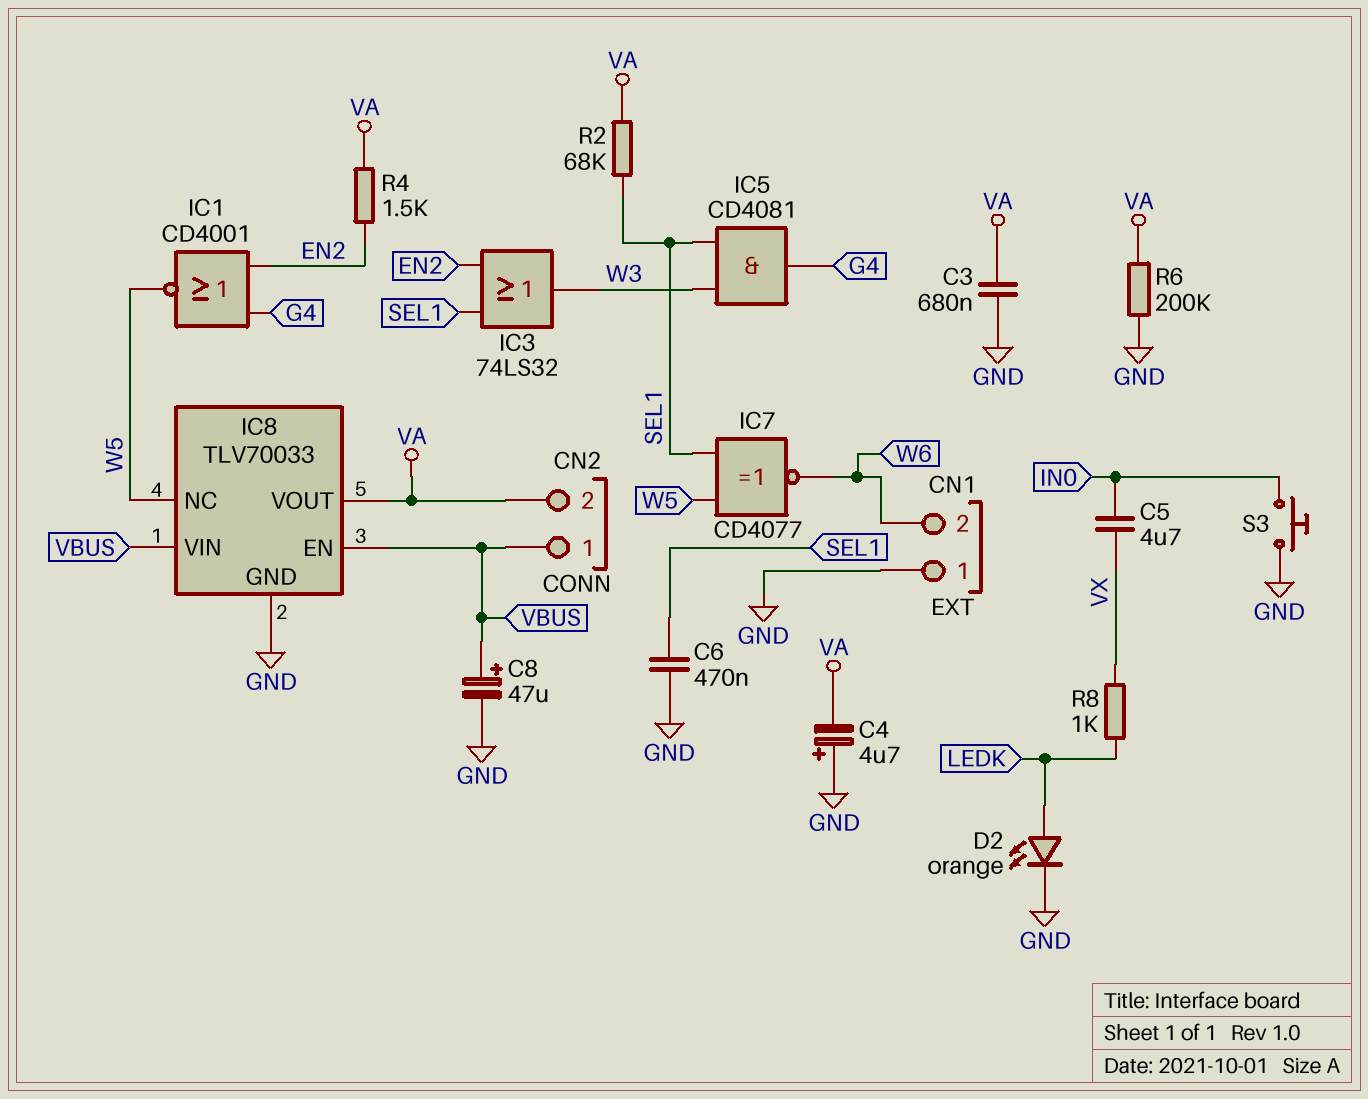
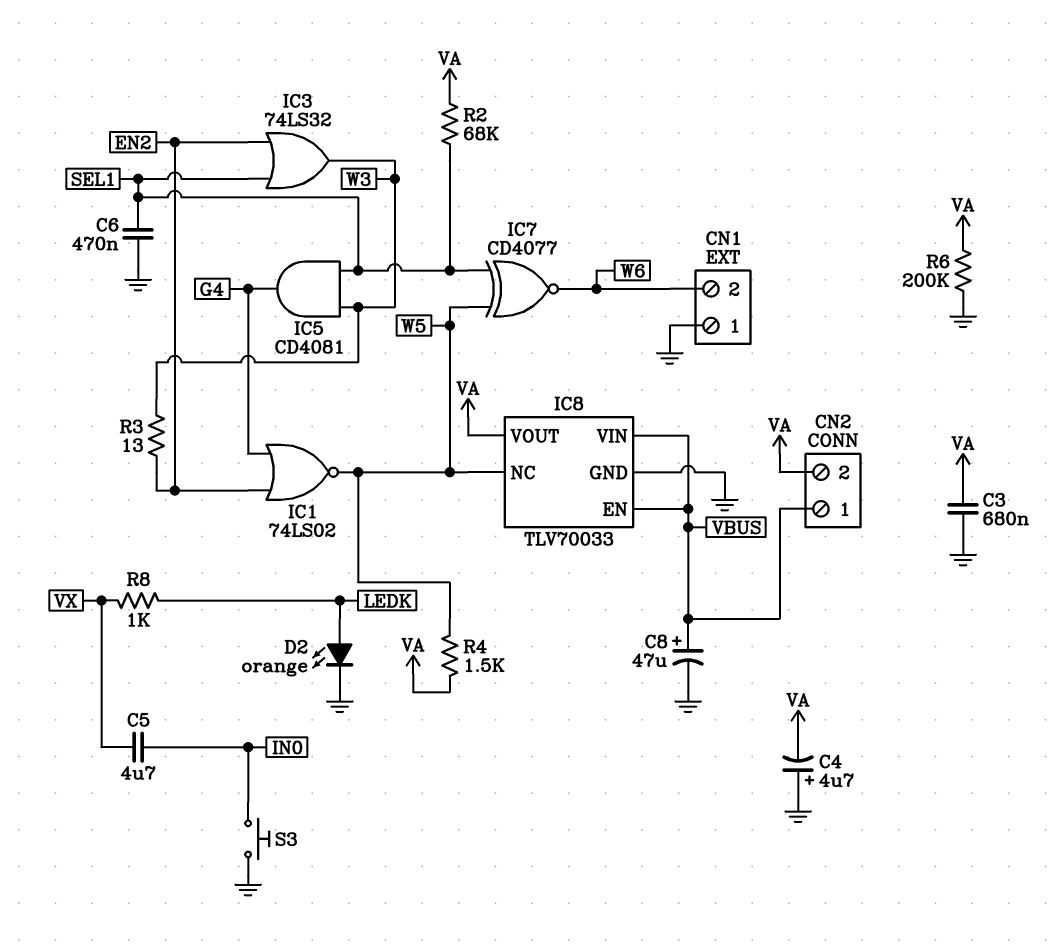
IC1: NOR CD4001 (in EN2, in G4, out W5) -> NOR 74LS02 (in EN2, in G4, out W5)
R3: none -> 13 (EN2, W3)
R4: 1.5k (EN2, VA) -> 1.5k (VA, W5)

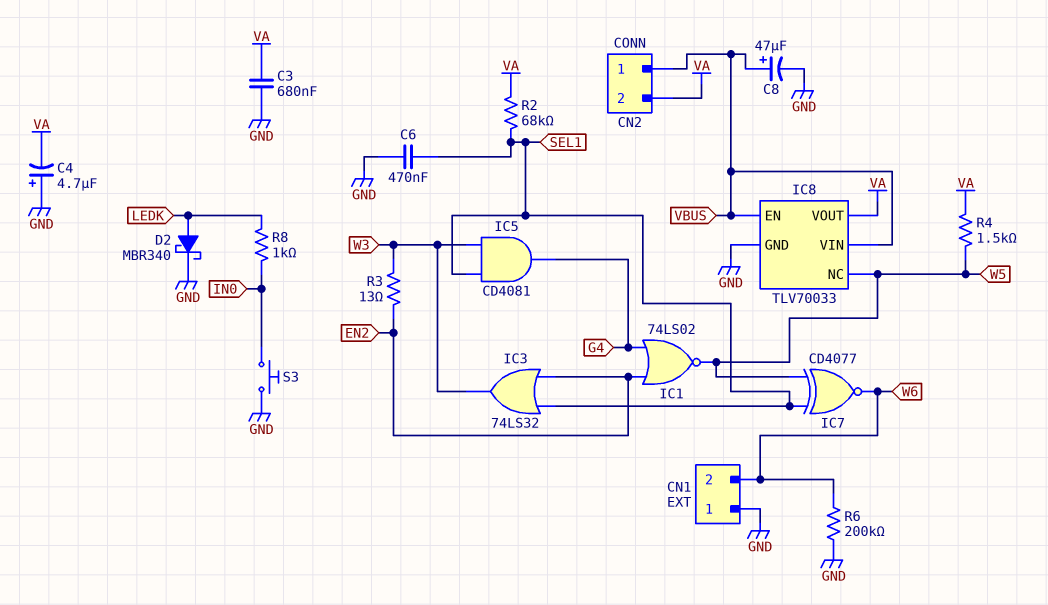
C5: 4.7uF (IN0, VX) -> none
D2: LED orange (A LEDK, K GND) -> schottky MBR340 (A LEDK, K GND)
R6: 200k (GND, VA) -> 200k (GND, W6)
R8: 1k (LEDK, VX) -> 1k (IN0, LEDK)

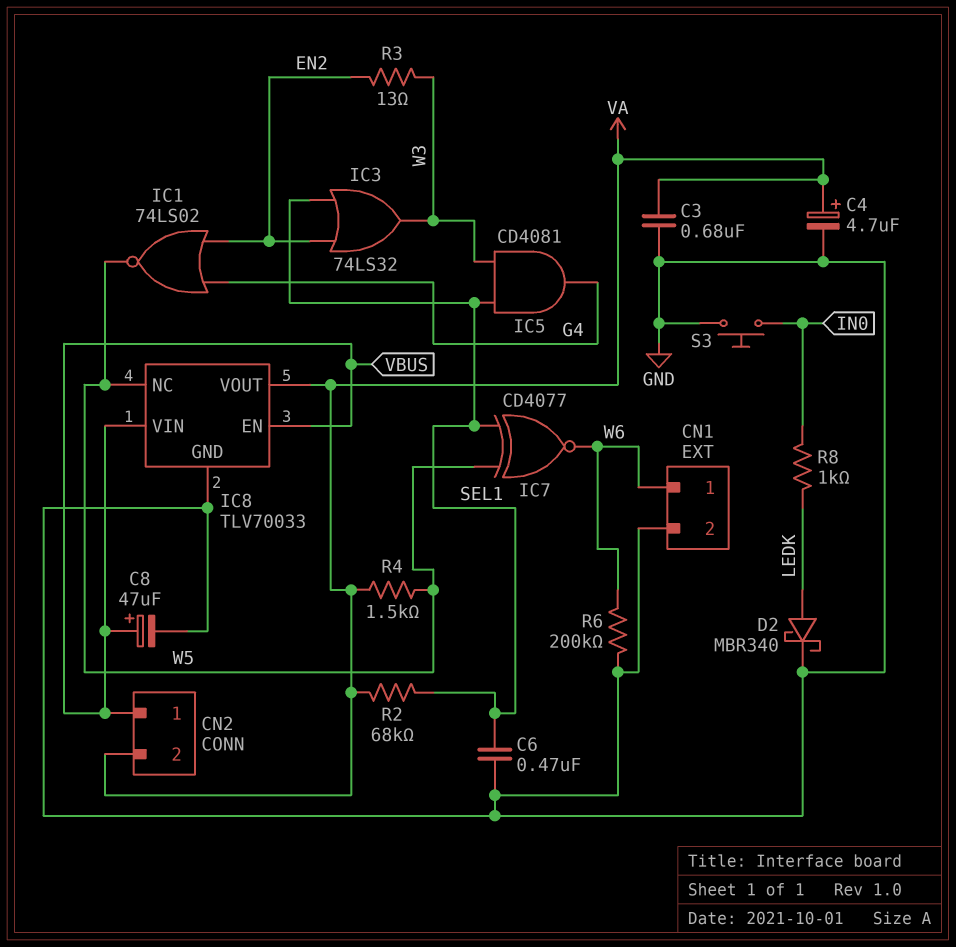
C4: 4.7uF (plus GND, minus VA) -> 4.7uF (plus VA, minus GND)
CN1 pin 1: GND -> W6
CN1 pin 2: W6 -> GND

